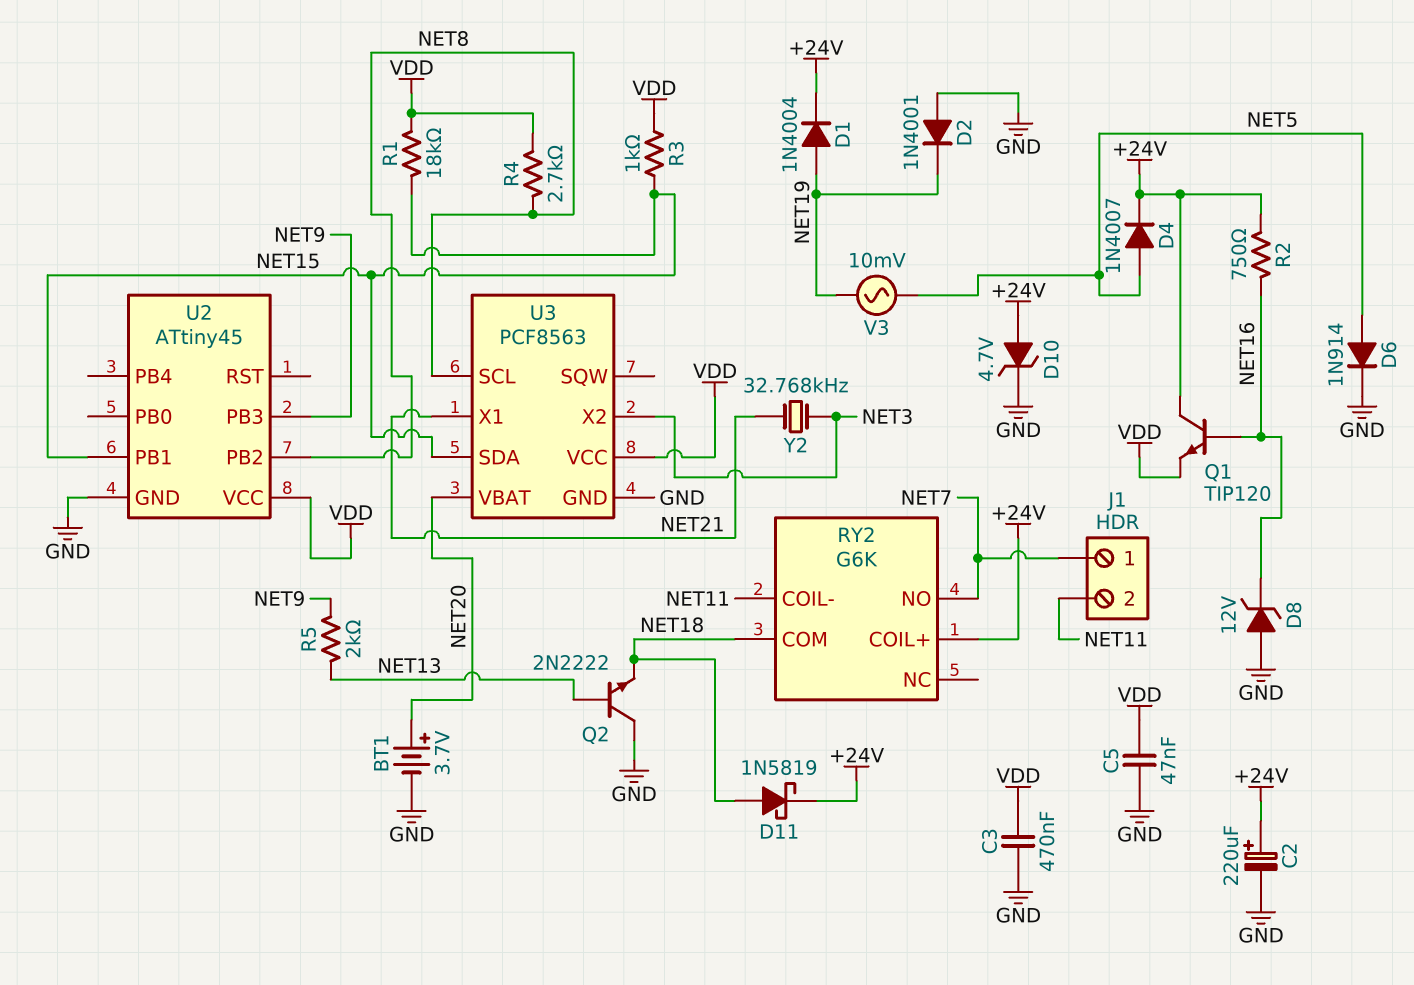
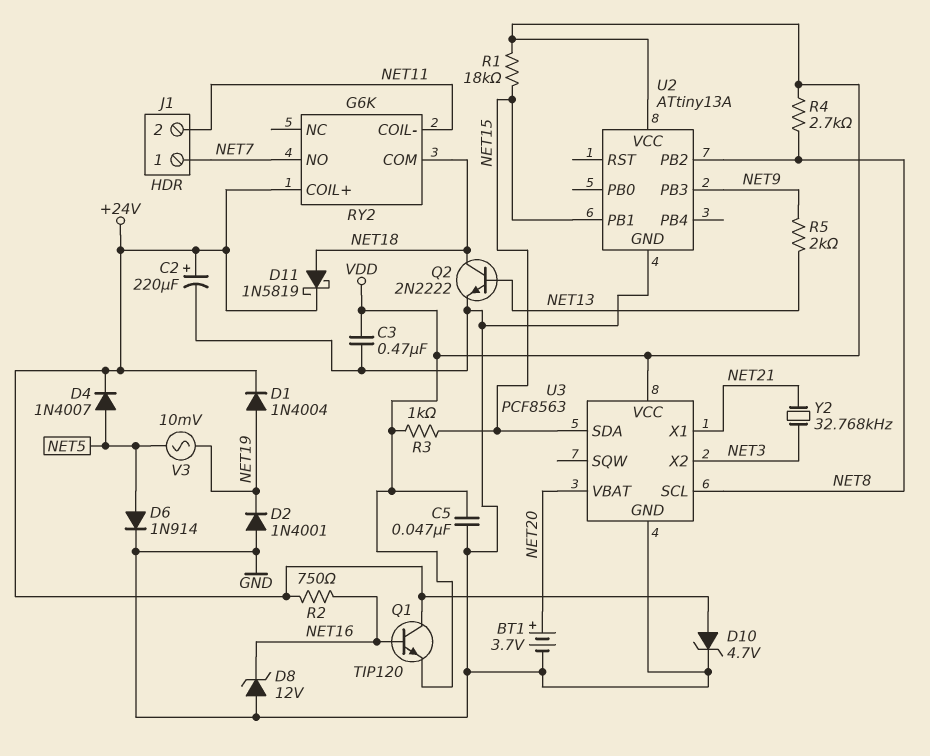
Q2: NPN 2N2222 (B NET13, C GND, E NET18) -> NPN 2N2222 (B NET13, C NET18, E GND)
U2: ATtiny45 -> ATtiny13A

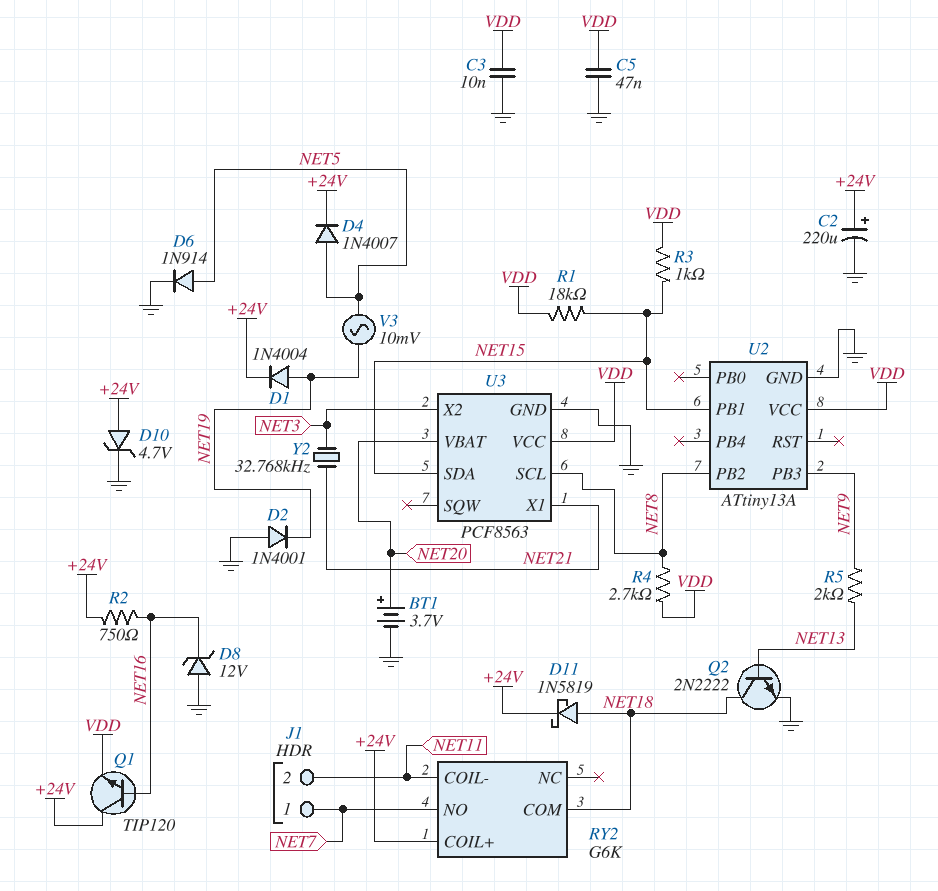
C3: 470nF (GND, VDD) -> 10nF (GND, VDD)

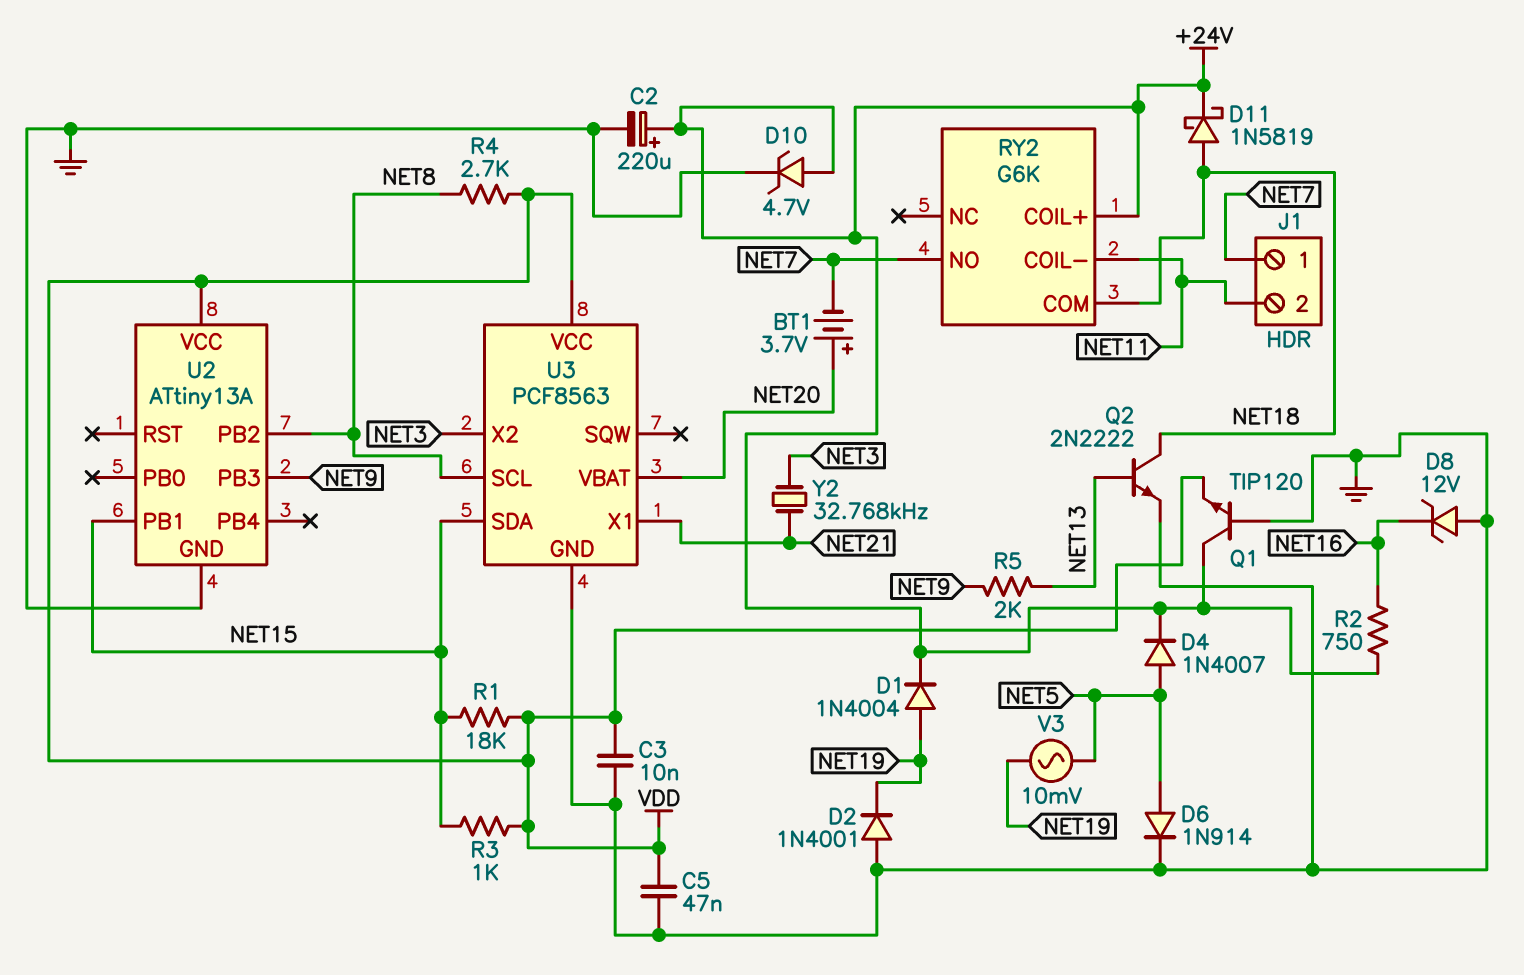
BT1: 3.7V (plus NET20, minus GND) -> 3.7V (plus NET20, minus NET7)
Q1: NPN TIP120 (B NET16, C +24V, E VDD) -> NPN TIP120 (B GND, C +24V, E VDD)

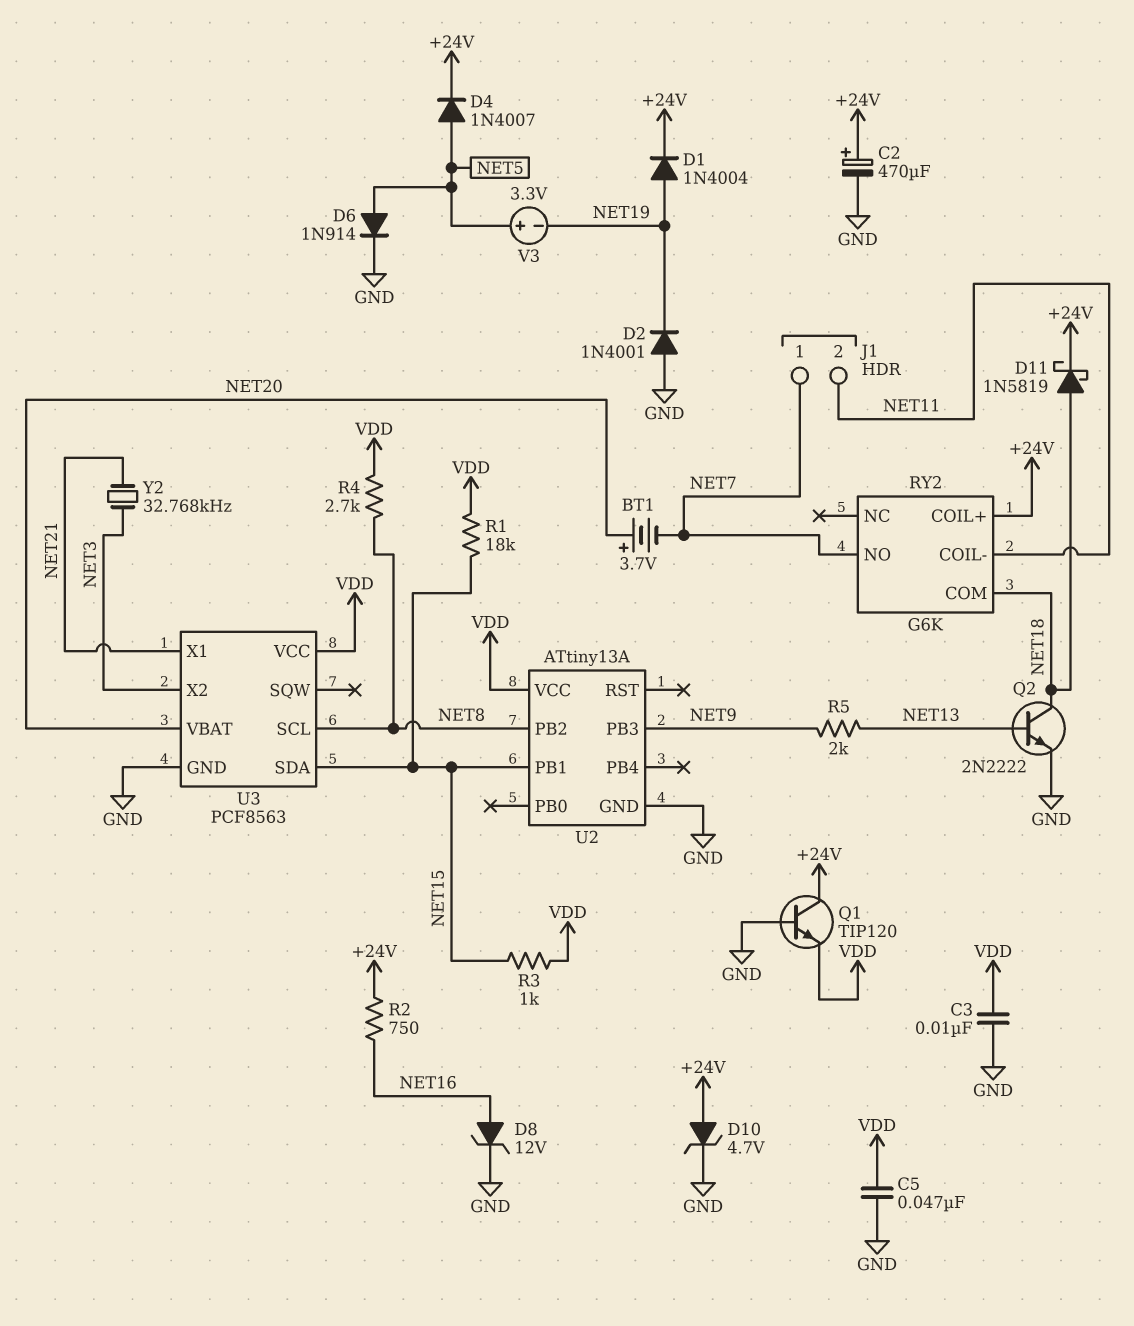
C2: 220uF (plus +24V, minus GND) -> 470uF (plus +24V, minus GND)
D8: zener 12V (A GND, K NET16) -> zener 12V (A NET16, K GND)
V3: AC 10mV (NET5, NET19) -> 3.3V (plus NET5, minus NET19)

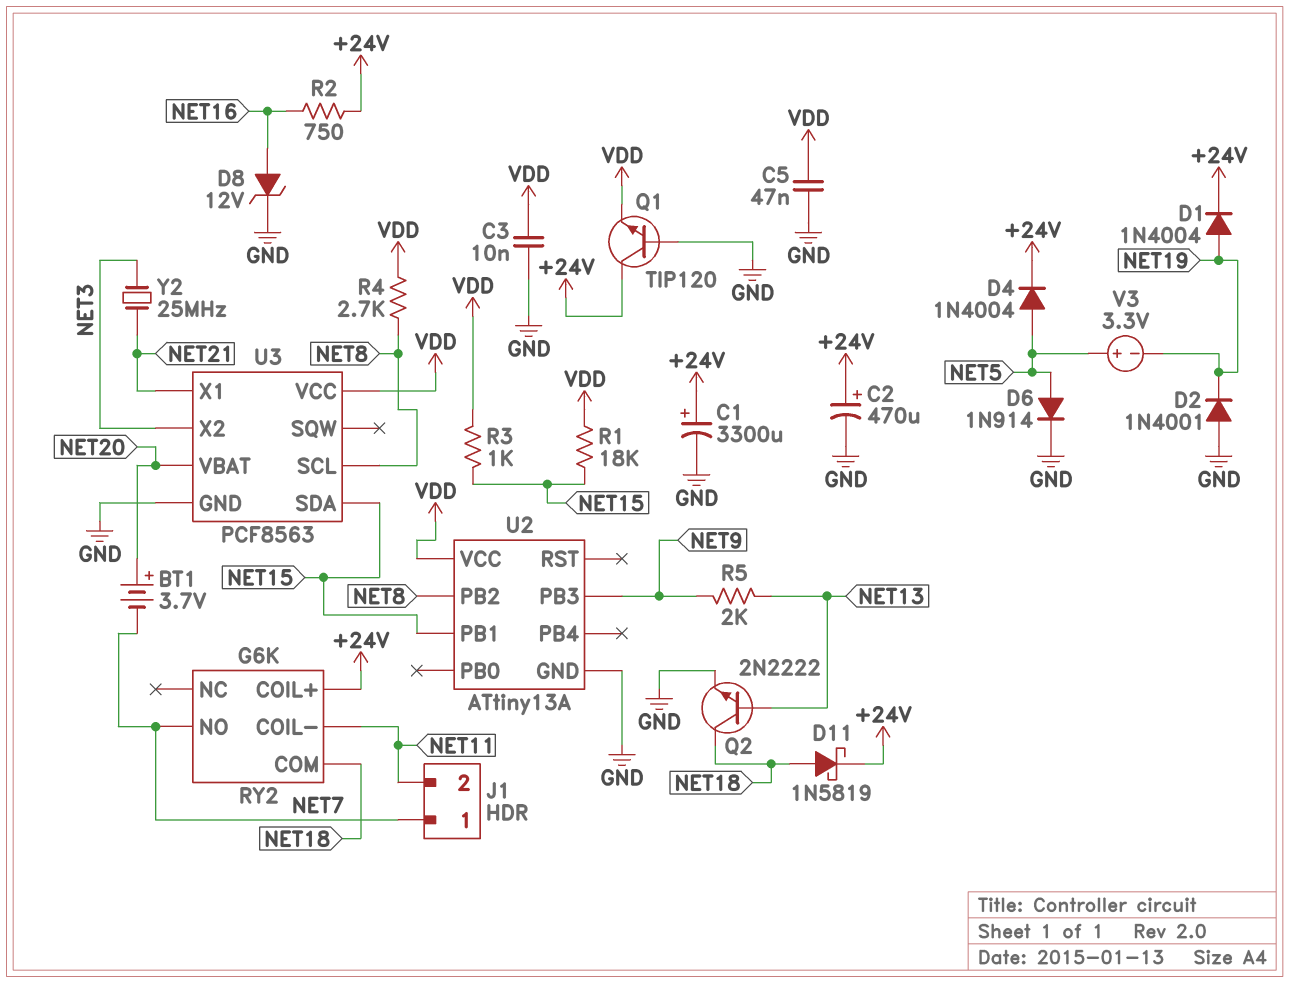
C1: none -> 3300uF (plus +24V, minus GND)
D4: diode 1N4007 (A NET5, K +24V) -> diode 1N4004 (A NET5, K +24V)
D10: zener 4.7V (A +24V, K GND) -> none
Y2: 32.768kHz (NET3, NET21) -> 25MHz (NET3, NET21)

